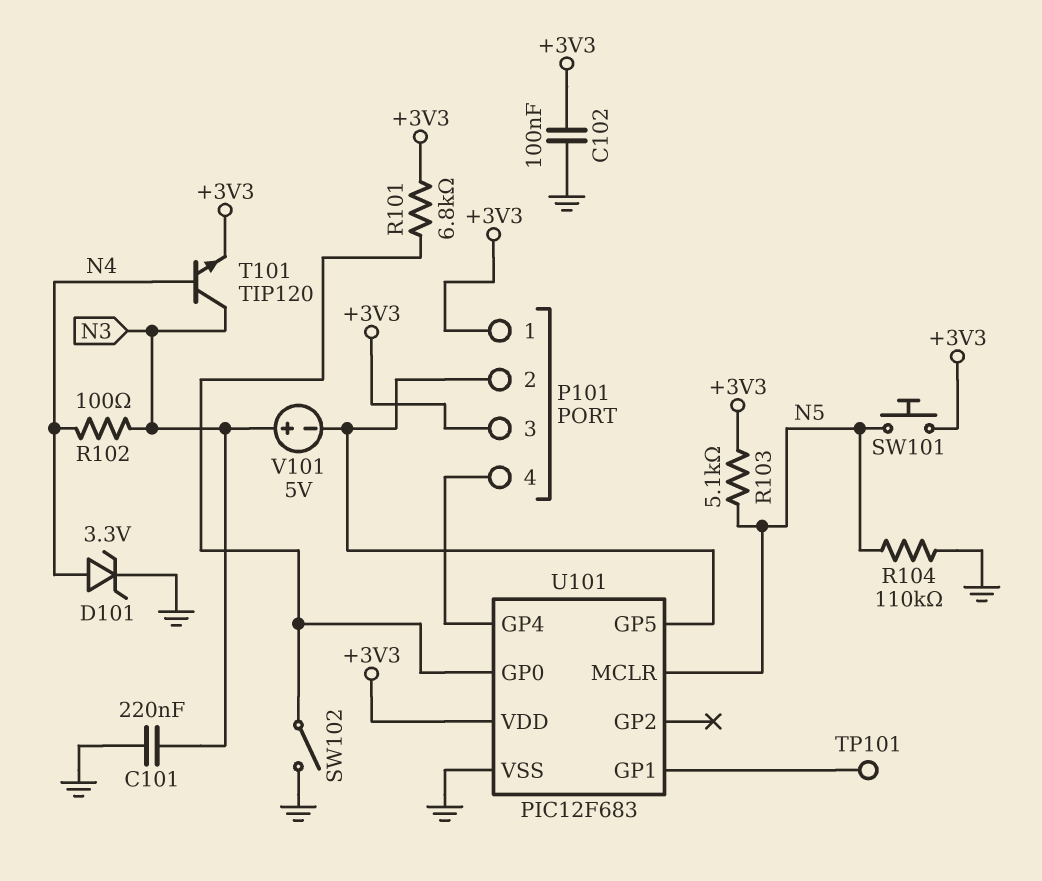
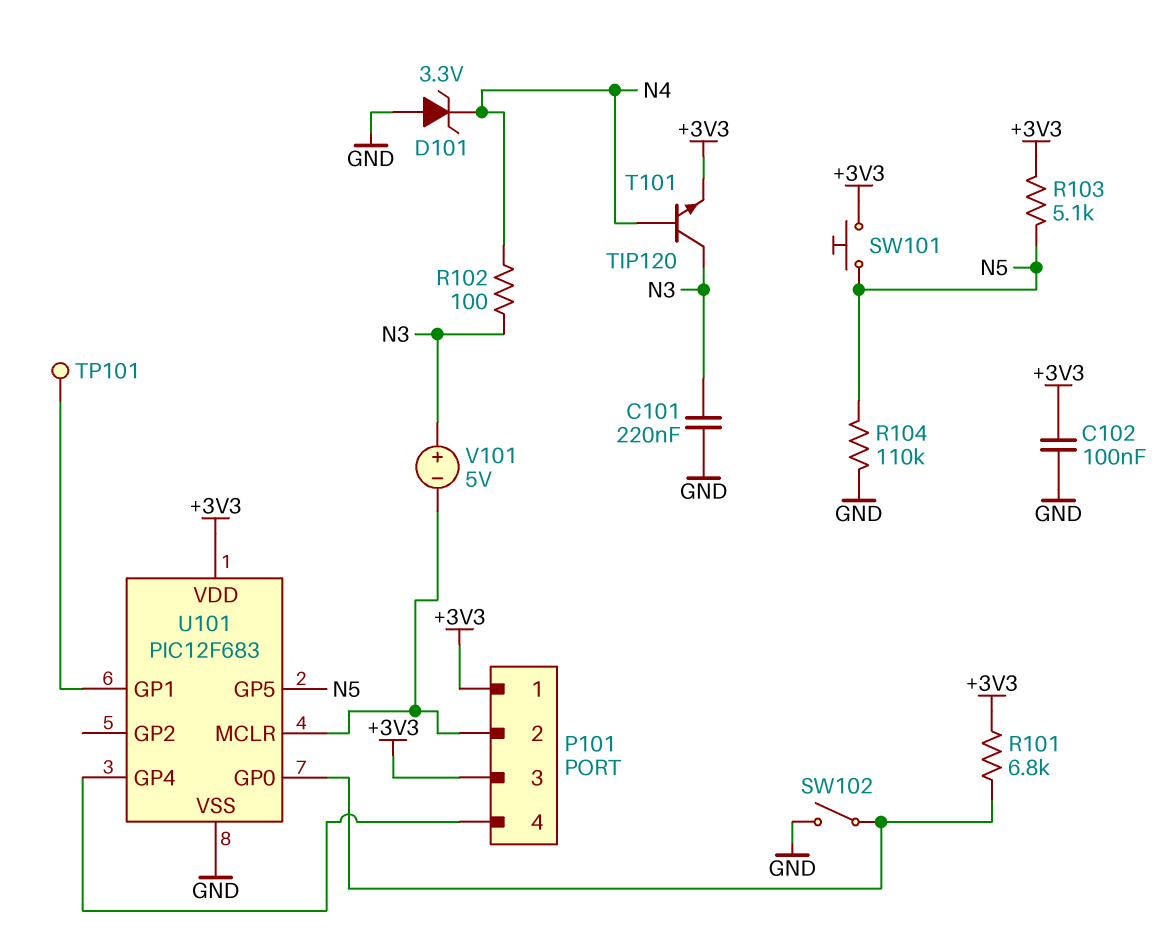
D101: zener 3.3V (A N4, K GND) -> zener 3.3V (A GND, K N4)
U101 pin GP5: P101/2 -> N5
U101 pin MCLR: N5 -> P101/2

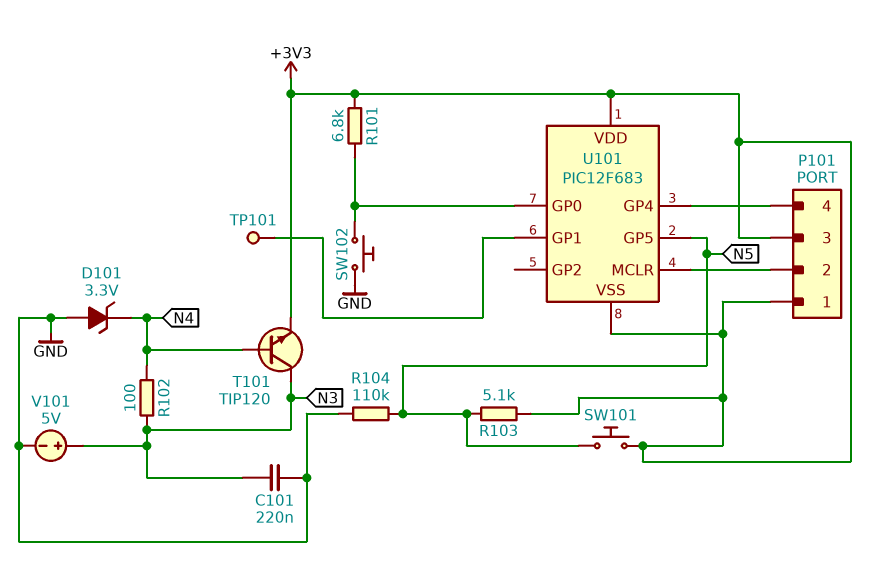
C102: 100nF (+3V3, GND) -> none
SW102: switch (GND, U101/GP0) -> button (GND, U101/GP0)
U101 pin VSS: GND -> +3V3
V101: 5V (plus N3, minus P101/2) -> 5V (plus N3, minus GND)

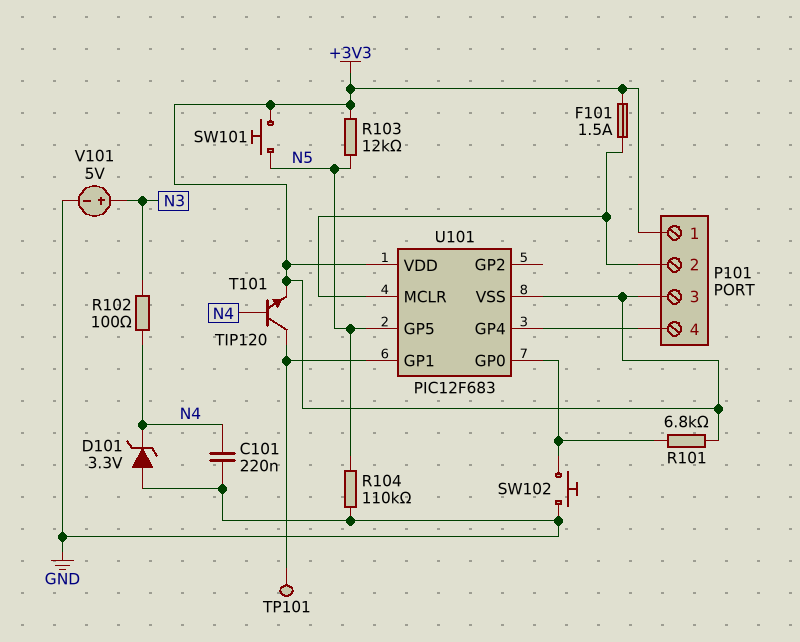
C101: 220nF (GND, N3) -> 220nF (GND, N4)
F101: none -> 1.5A (+3V3, P101/2)
R103: 5.1k (+3V3, N5) -> 12k (+3V3, N5)
T101: NPN TIP120 (B N4, C N3, E +3V3) -> NPN TIP120 (B N4, C U101/GP1, E +3V3)

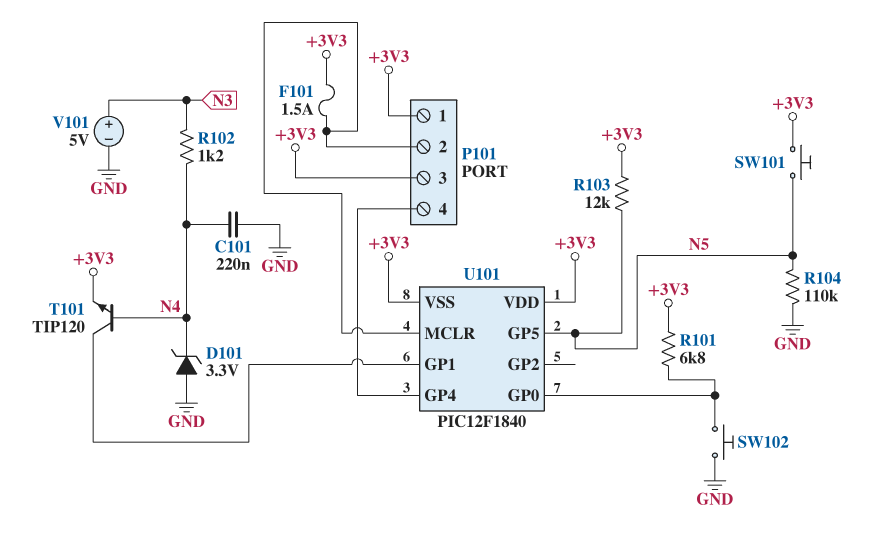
R102: 100 (N3, N4) -> 1.2k (N3, N4)
TP101: test point (U101/GP1) -> none
U101: PIC12F683 -> PIC12F1840

